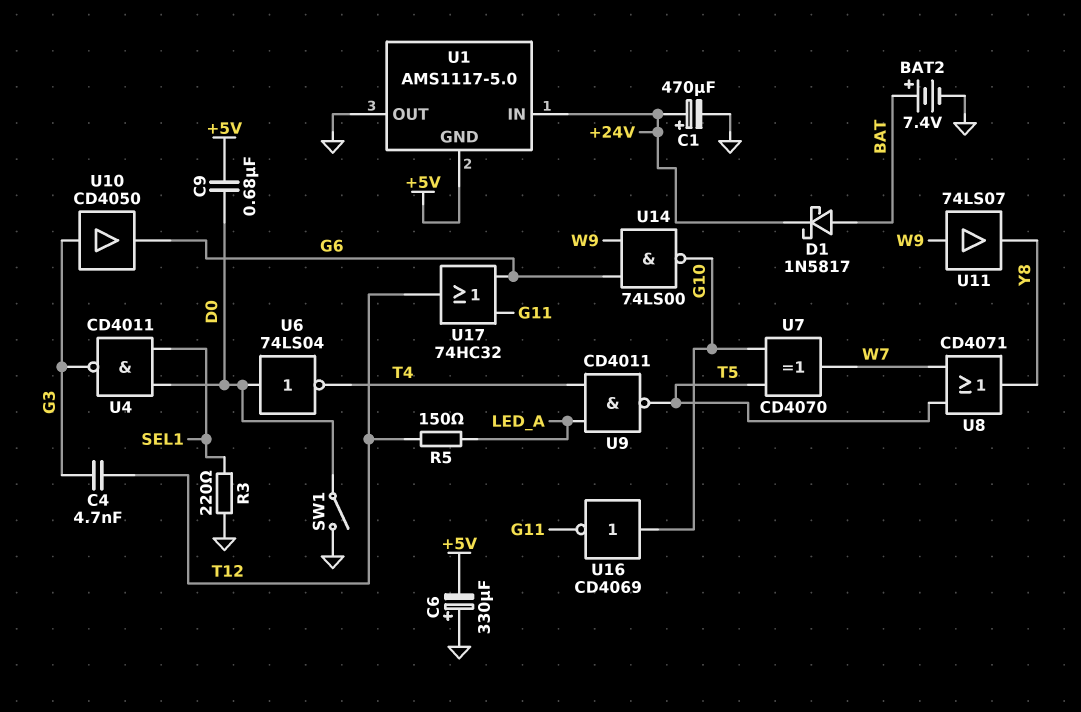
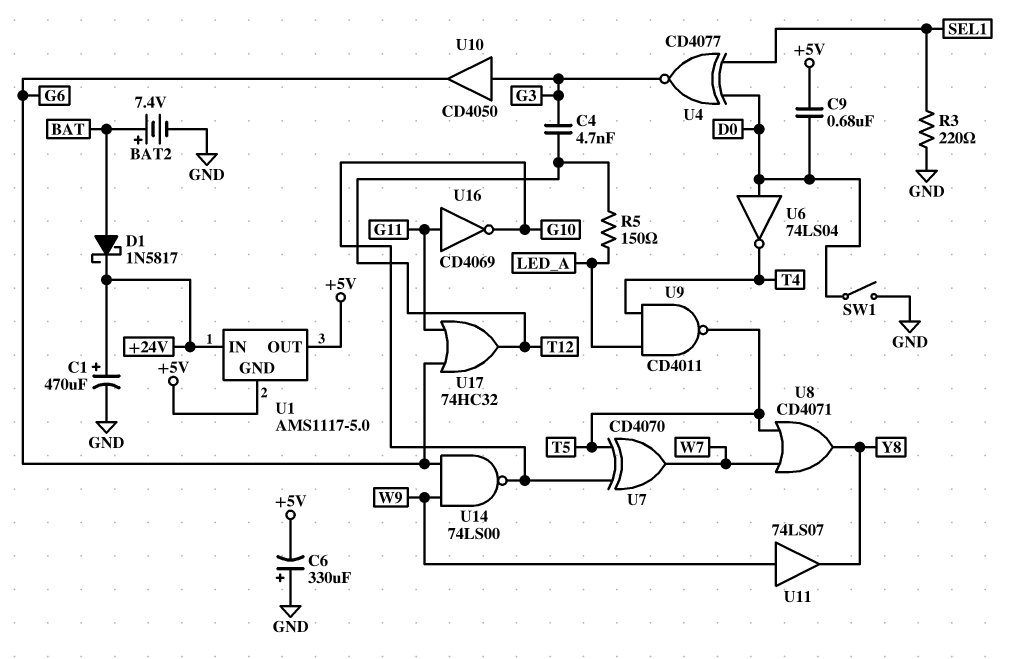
U1 pin OUT: GND -> +5V
U4: NAND CD4011 (in D0, in SEL1, out G3) -> XNOR CD4077 (in D0, in SEL1, out G3)
U16: NOT CD4069 (in G10, out G11) -> NOT CD4069 (in G11, out G10)

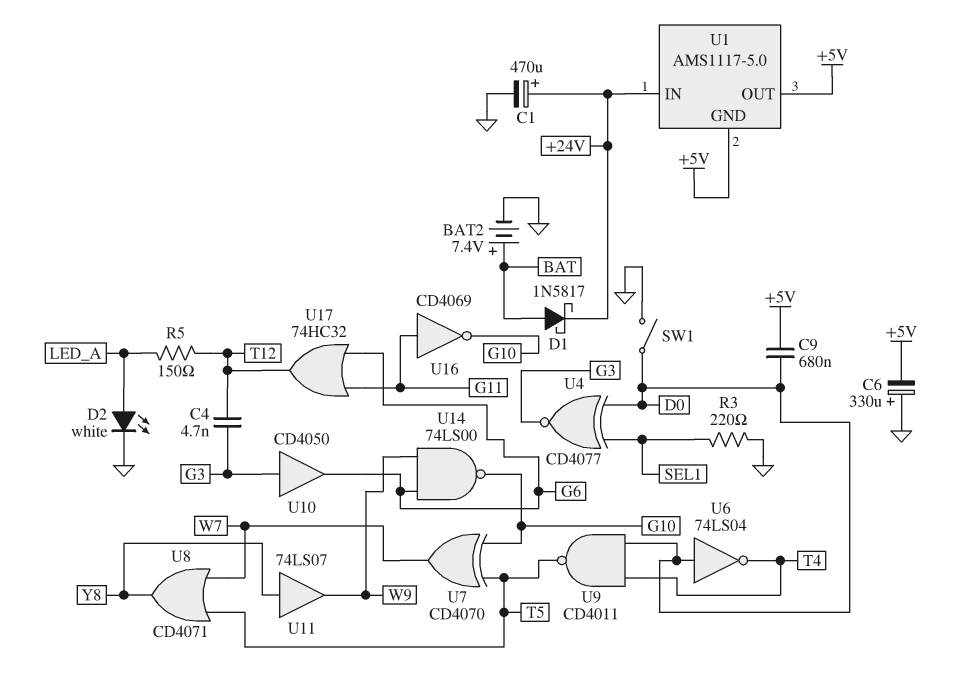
D2: none -> LED white (A LED_A, K GND)
U9: NAND CD4011 (in LED_A, in T4, out T5) -> NAND CD4011 (in D0, in T4, out T5)
U11: buffer 74LS07 (in W9, out Y8) -> buffer 74LS07 (in Y8, out W9)

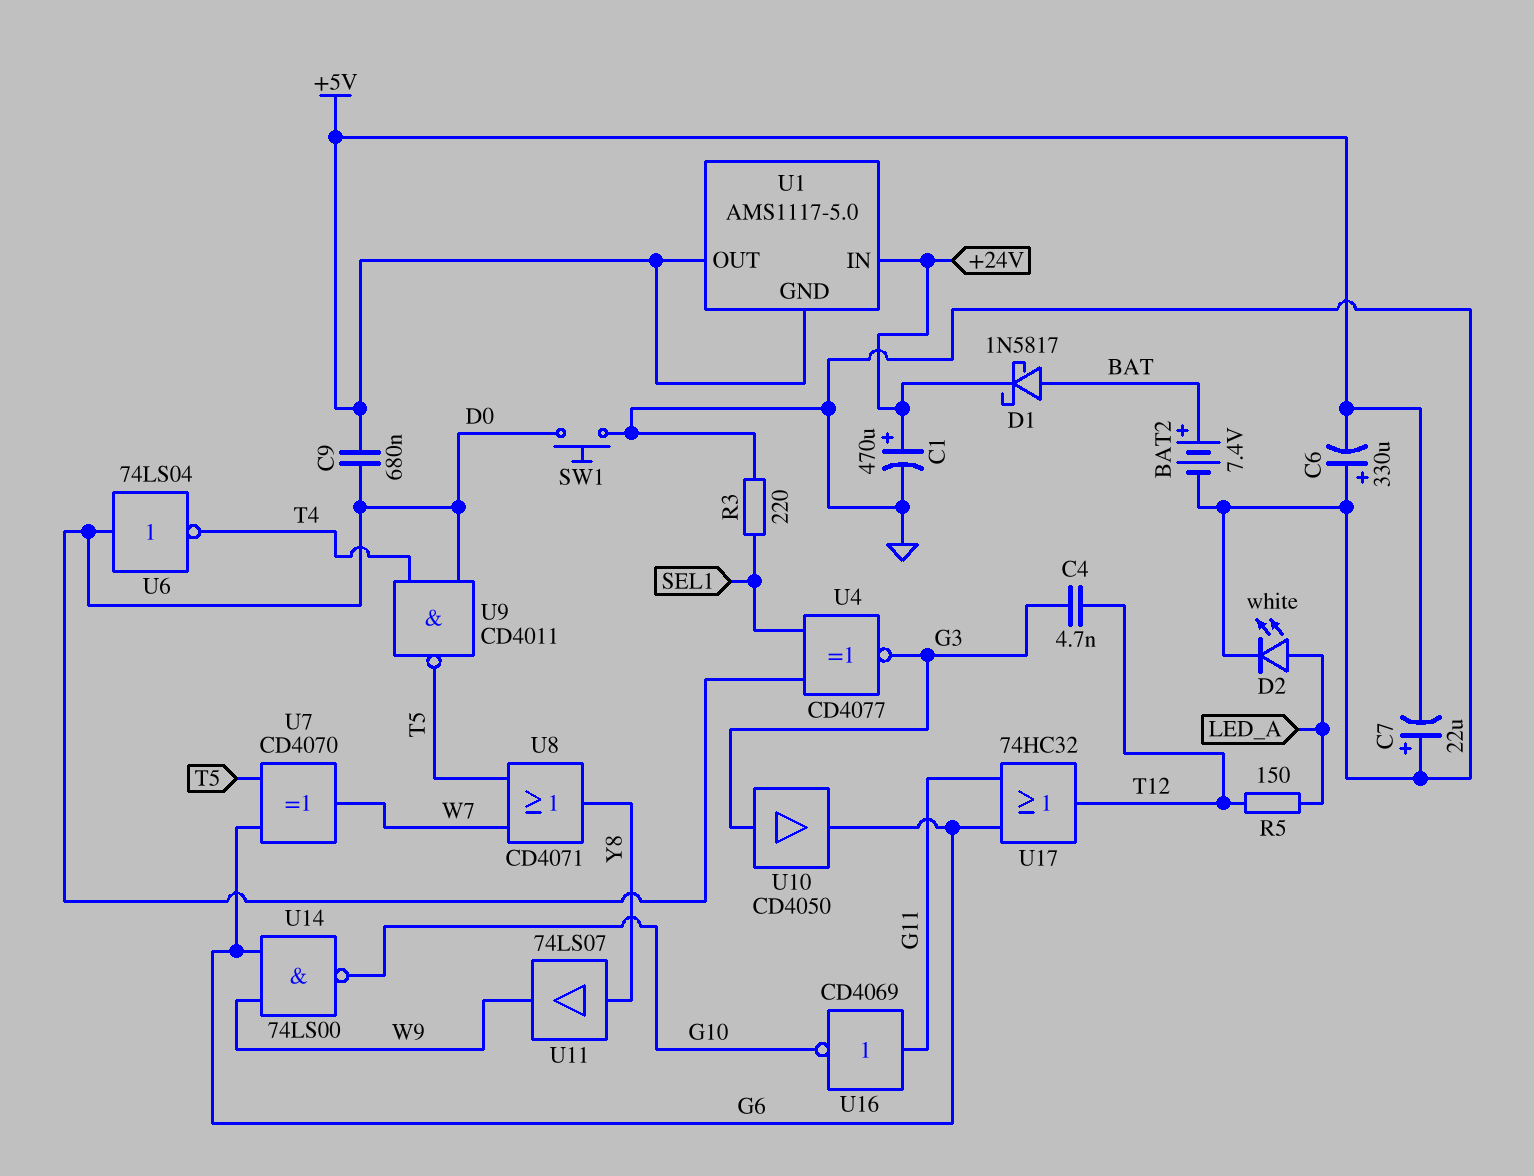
C7: none -> 22uF (plus GND, minus +5V)
SW1: switch (D0, GND) -> button (D0, GND)
U7: XOR CD4070 (in G10, in T5, out W7) -> XOR CD4070 (in G6, in T5, out W7)

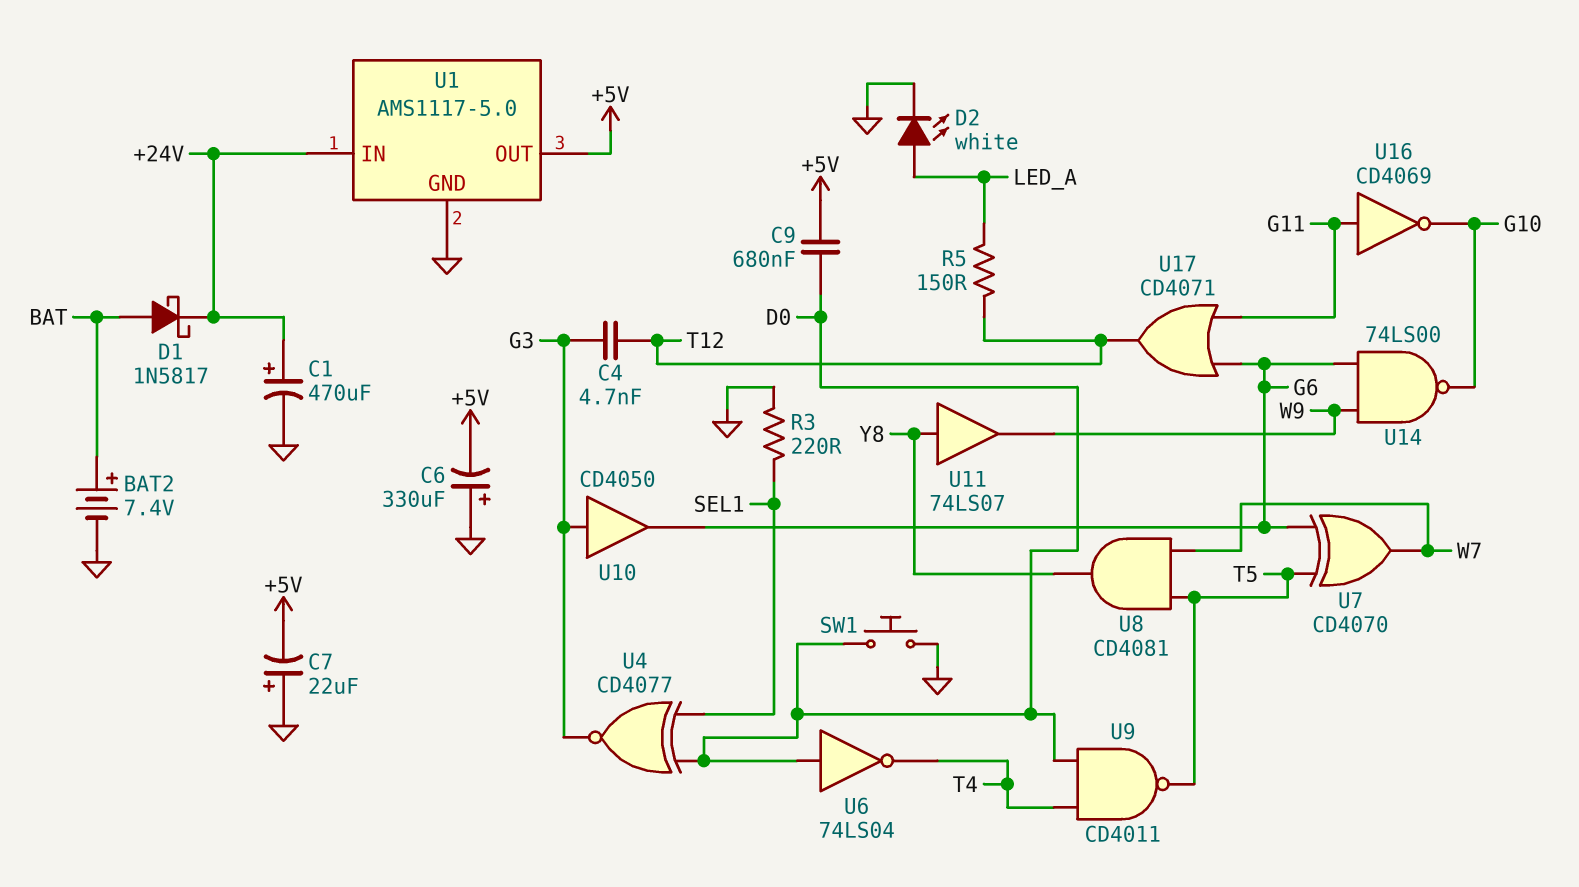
U1 pin GND: +5V -> GND
U8: OR CD4071 (in T5, in W7, out Y8) -> AND CD4081 (in T5, in W7, out Y8)
U17: OR 74HC32 (in G6, in G11, out T12) -> OR CD4071 (in G6, in G11, out T12)

